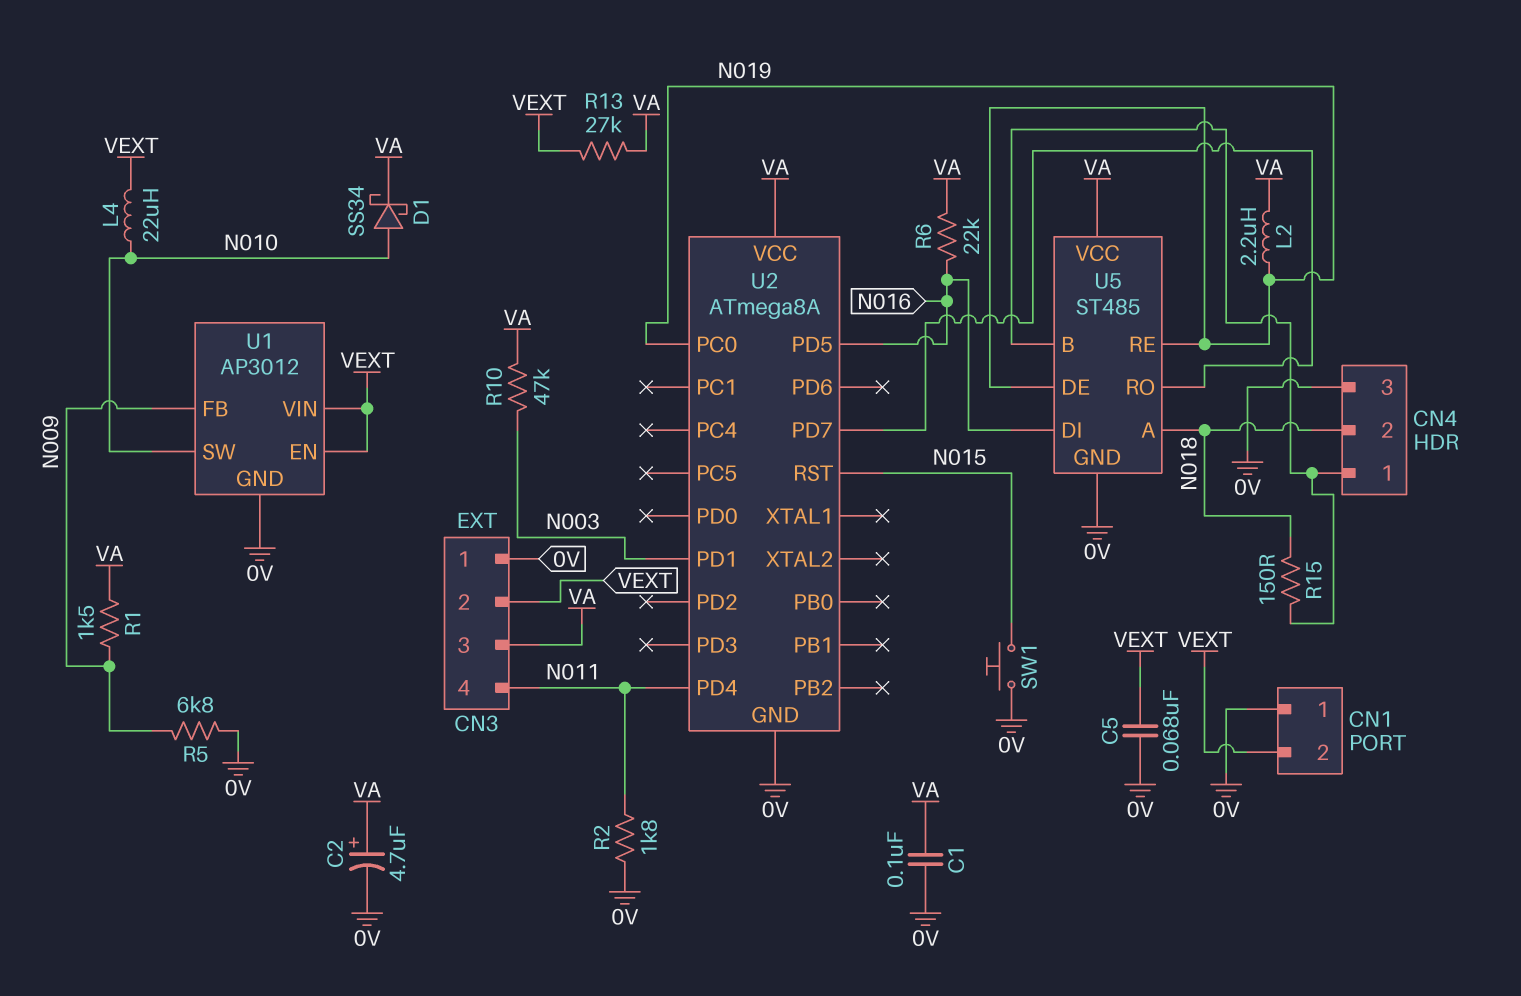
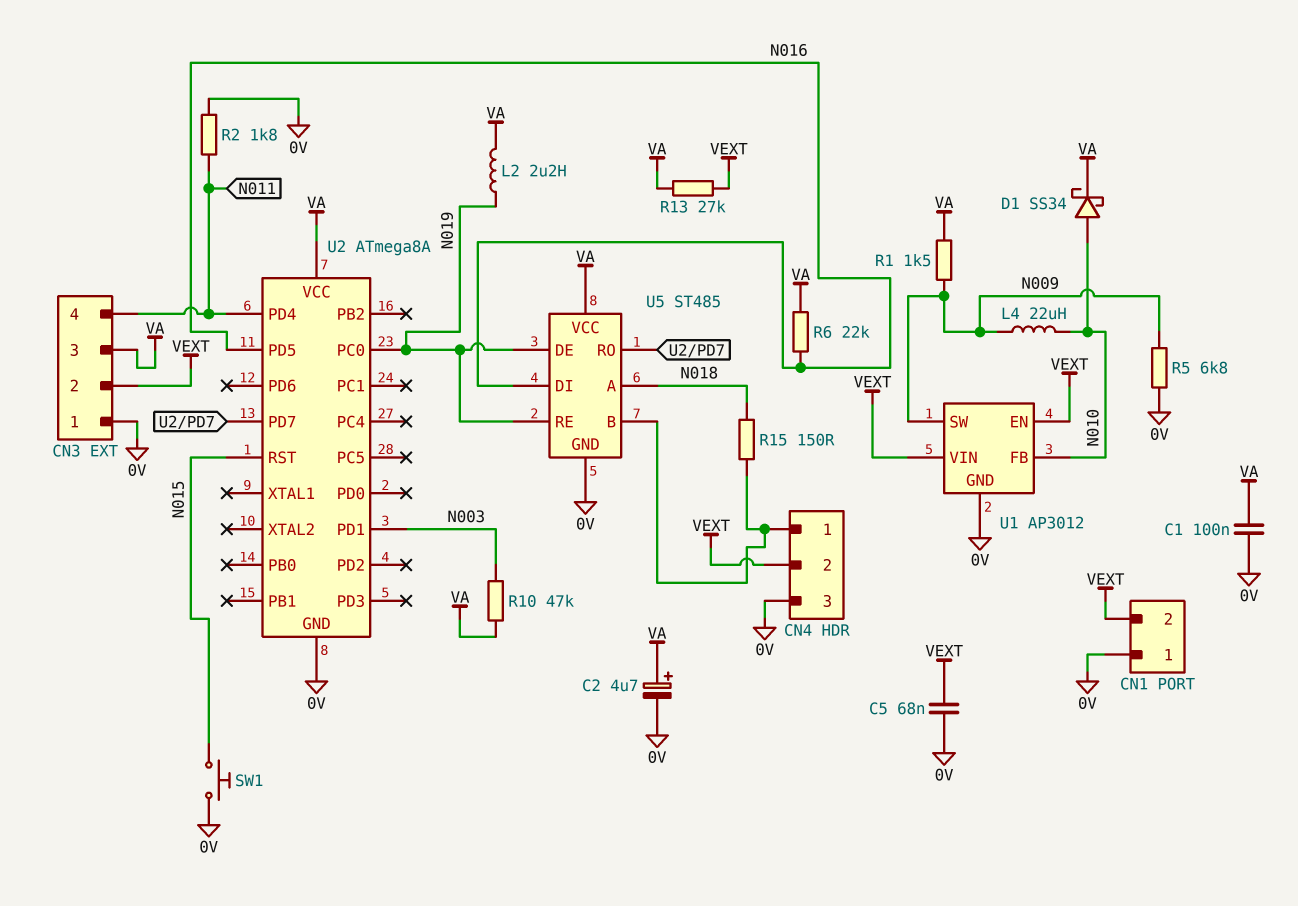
CN4 pin 2: N018 -> VEXT
L4: 22uH (N010, VEXT) -> 22uH (N009, N010)
U1 pin FB: N009 -> N010
U1 pin SW: N010 -> N009

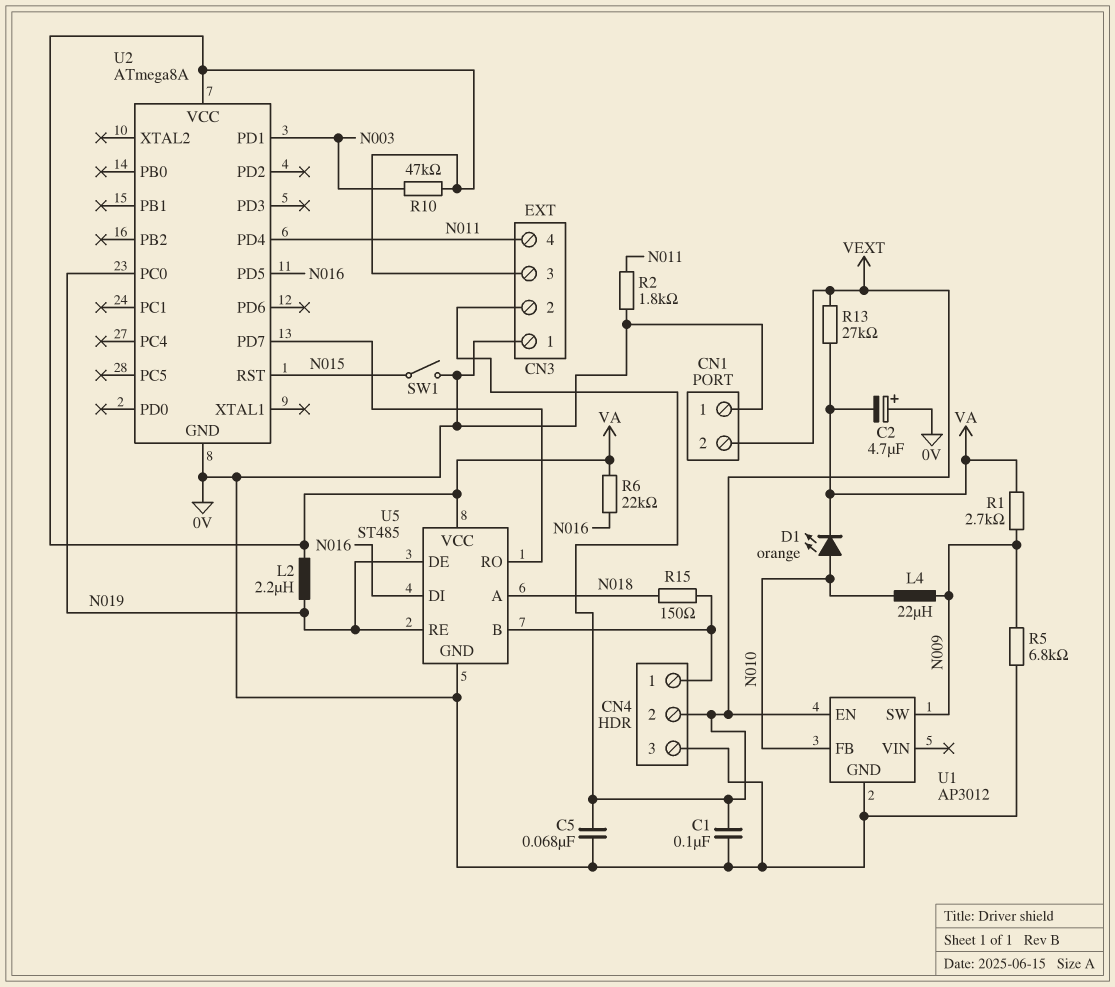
C1: 100nF (0V, VA) -> 100nF (0V, VEXT)
C2: 4.7uF (plus VA, minus 0V) -> 4.7uF (plus 0V, minus VA)
D1: schottky SS34 (A N010, K VA) -> LED orange (A N010, K VA)
R1: 1.5k (N009, VA) -> 2.7k (N009, VA)
SW1: button (0V, N015) -> switch (0V, N015)
U1 pin VIN: VEXT -> none

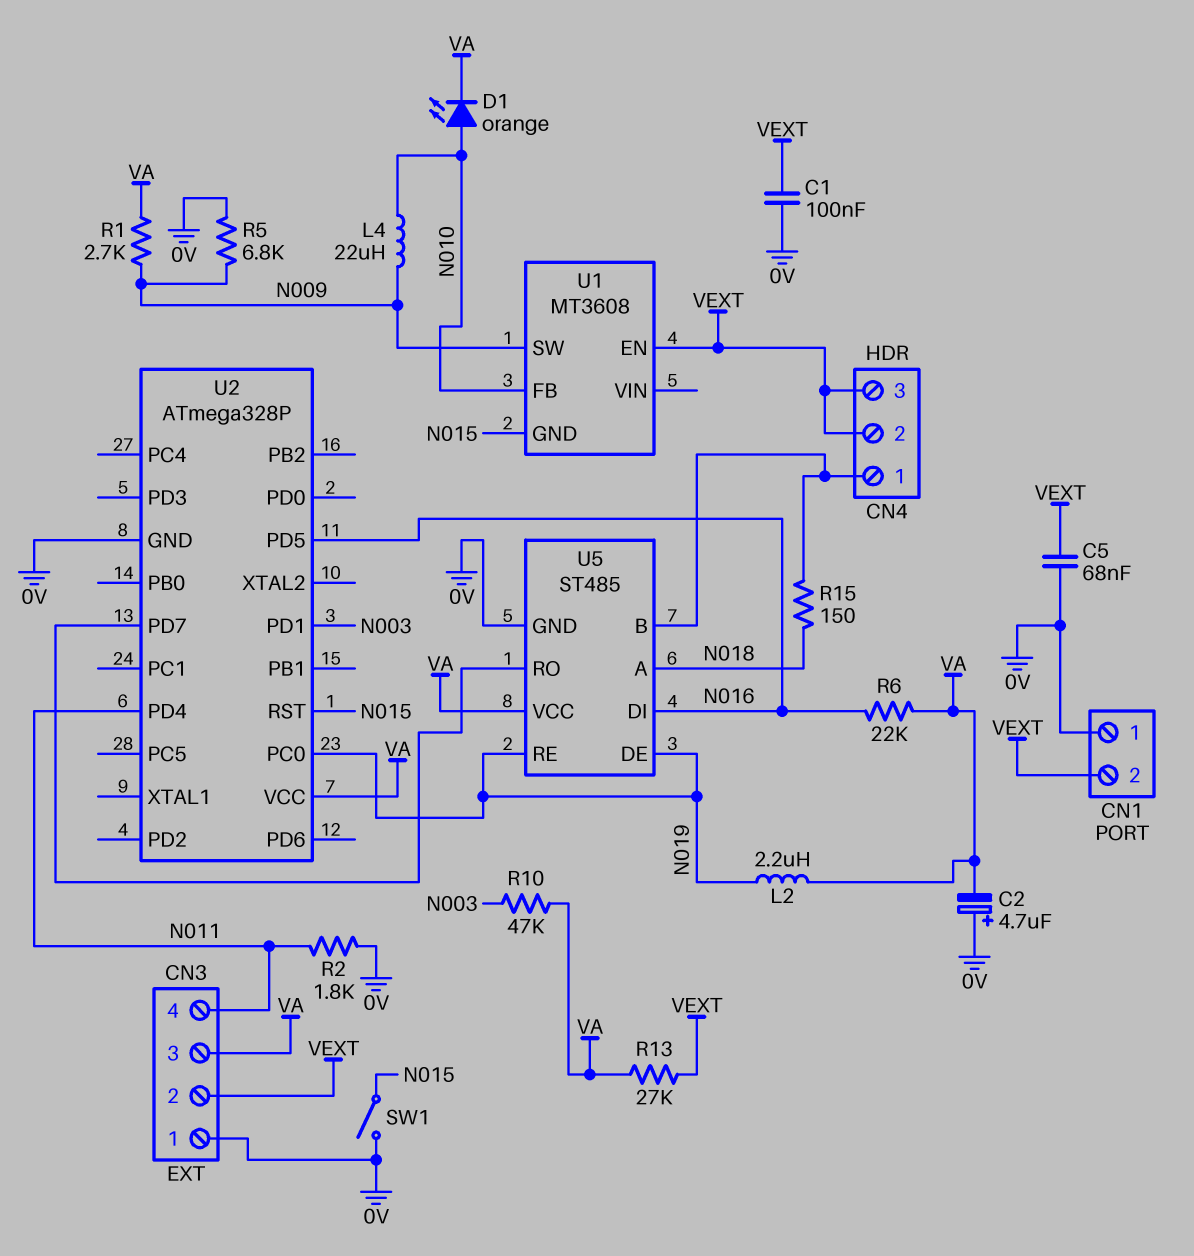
CN4 pin 3: 0V -> VEXT
U1: AP3012 -> MT3608
U1 pin GND: 0V -> N015
U2: ATmega8A -> ATmega328P

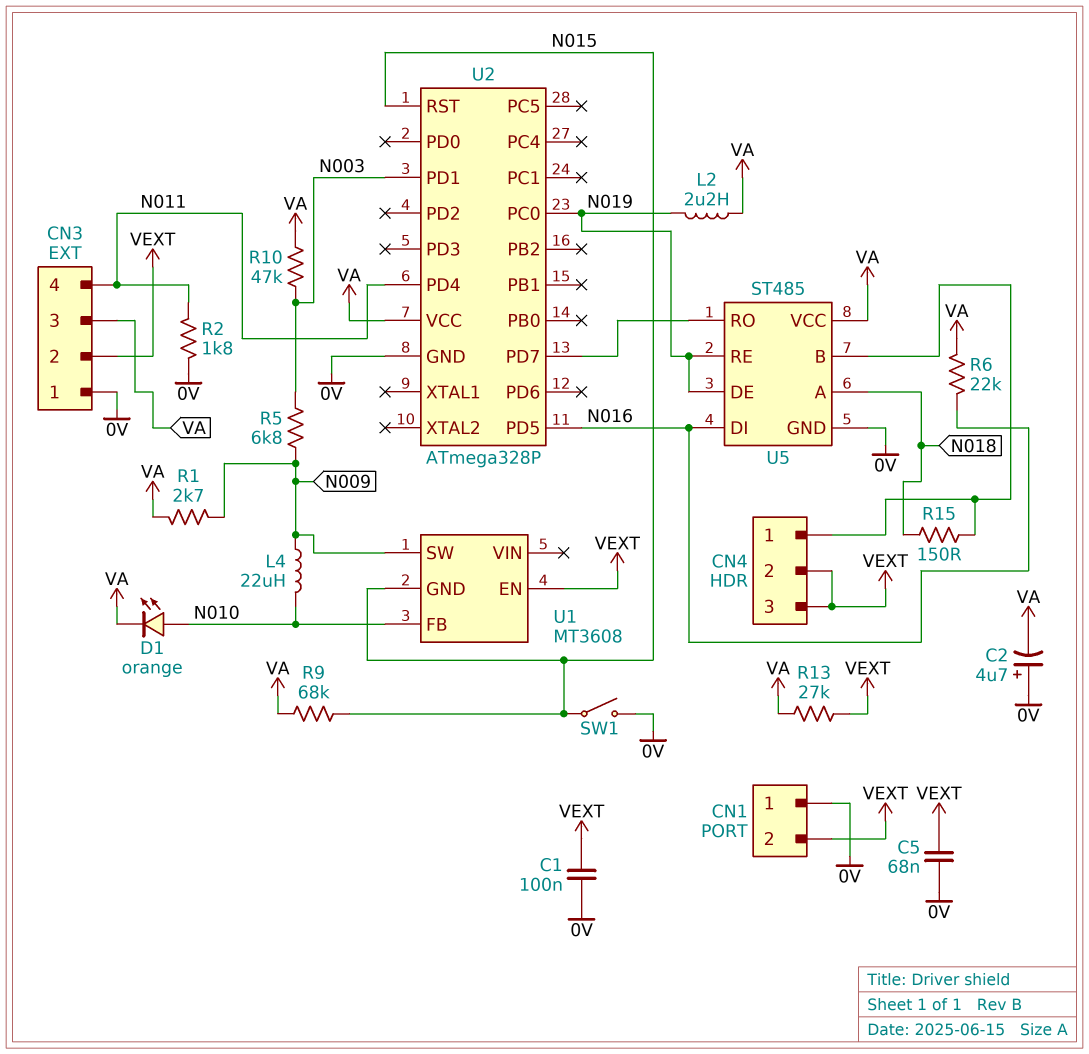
R5: 6.8k (0V, N009) -> 6.8k (N003, N009)
R9: none -> 68k (N015, VA)

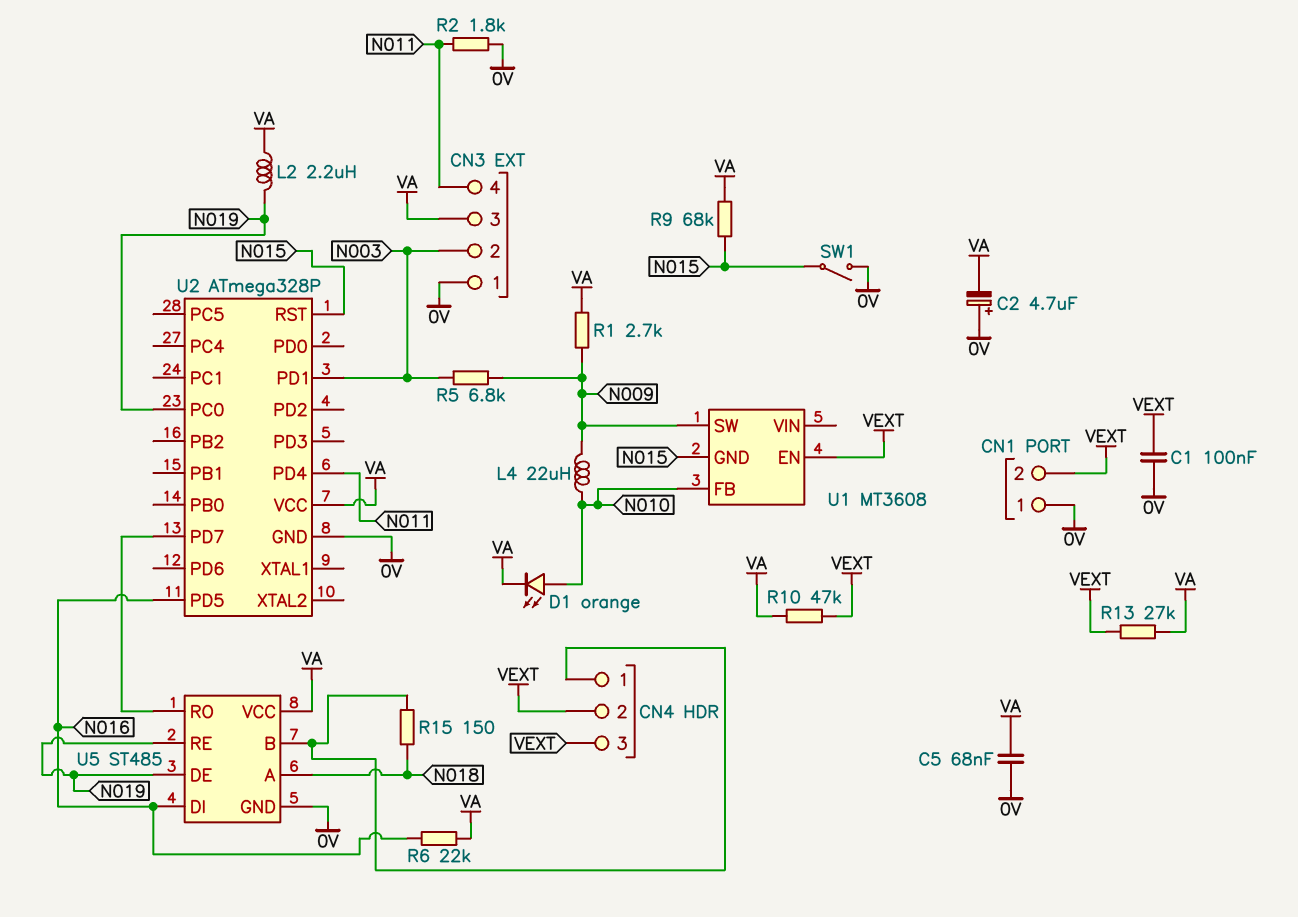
C5: 68nF (0V, VEXT) -> 68nF (0V, VA)
CN3 pin 2: VEXT -> N003
R10: 47k (N003, VA) -> 47k (VA, VEXT)

